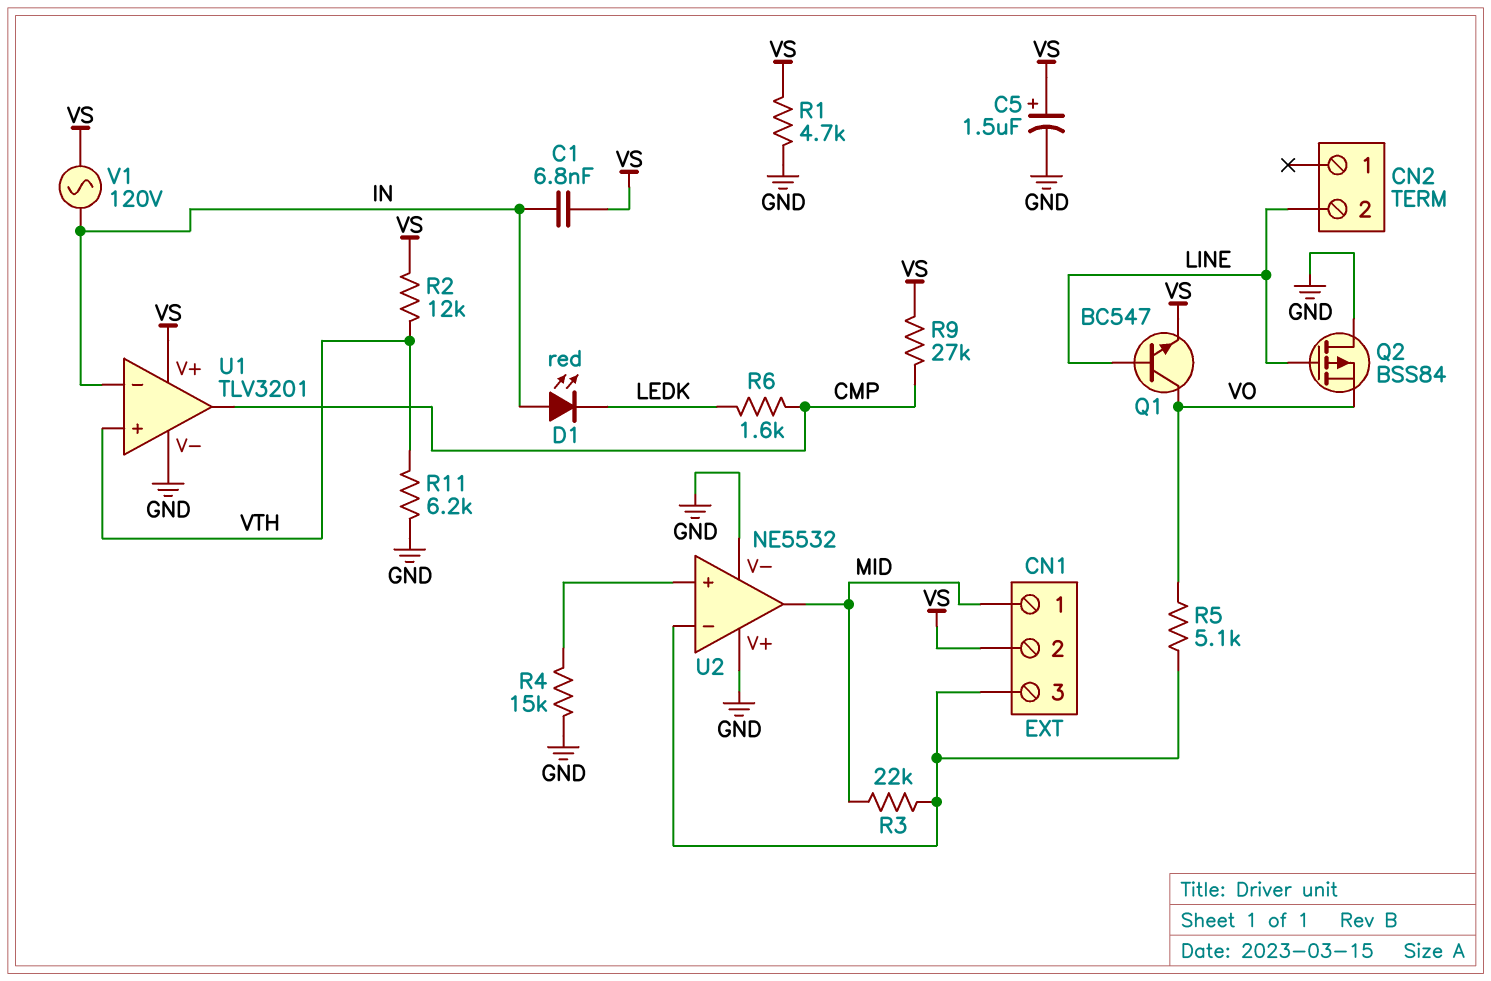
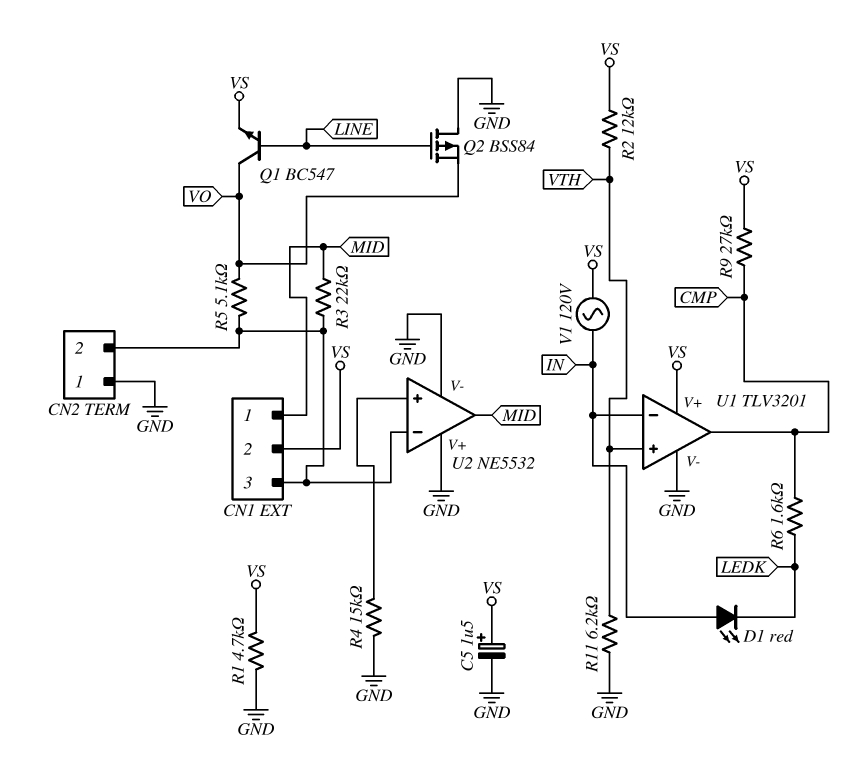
C1: 6.8nF (IN, VS) -> none
CN2 pin 1: none -> GND
CN2 pin 2: LINE -> CN1/3

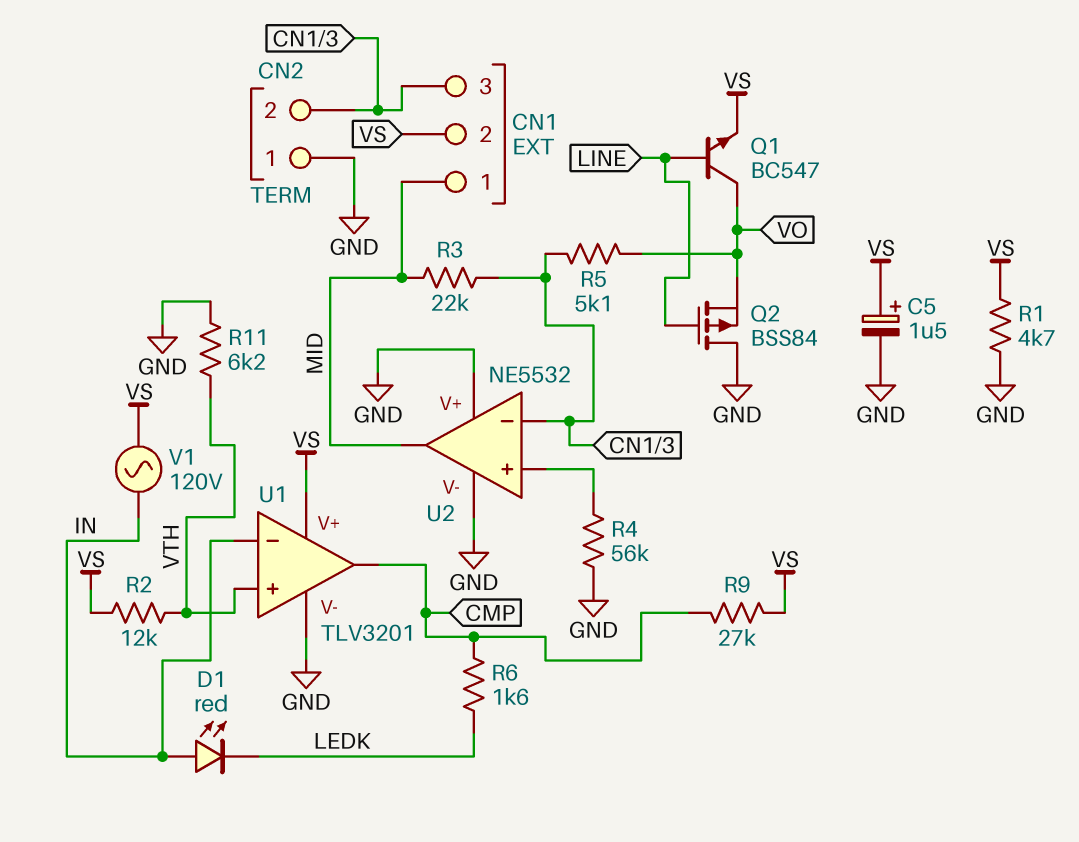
R4: 15k (GND, U2/in+) -> 56k (GND, U2/in+)

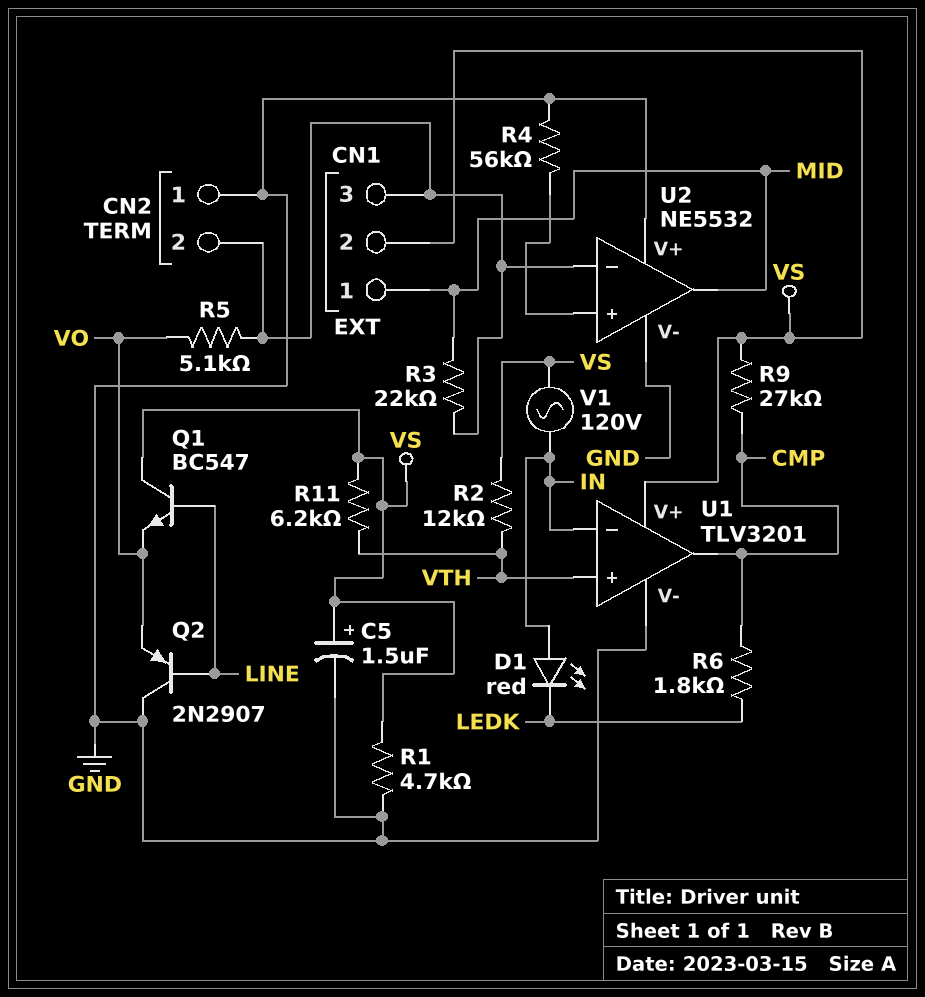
Q1: NPN BC547 (B LINE, C VO, E VS) -> NPN BC547 (B LINE, C VS, E VO)
Q2: PMOS BSS84 (G LINE, D GND, S VO) -> PNP 2N2907 (B LINE, C GND, E VO)
R6: 1.6k (CMP, LEDK) -> 1.8k (CMP, LEDK)
R11: 6.2k (GND, VTH) -> 6.2k (VS, VTH)

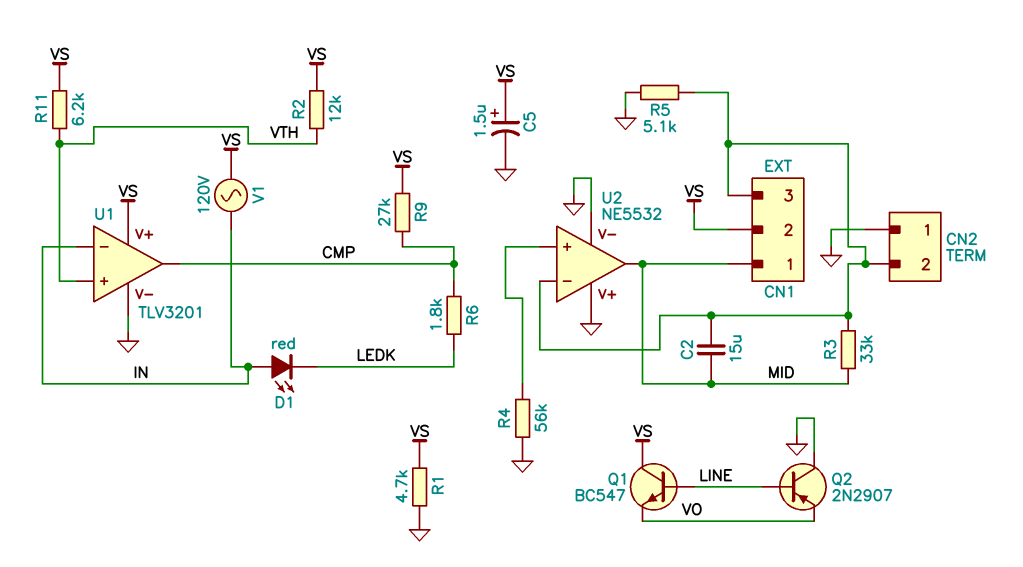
C2: none -> 15uF (CN1/3, MID)
R3: 22k (CN1/3, MID) -> 33k (CN1/3, MID)
R5: 5.1k (CN1/3, VO) -> 5.1k (CN1/3, GND)

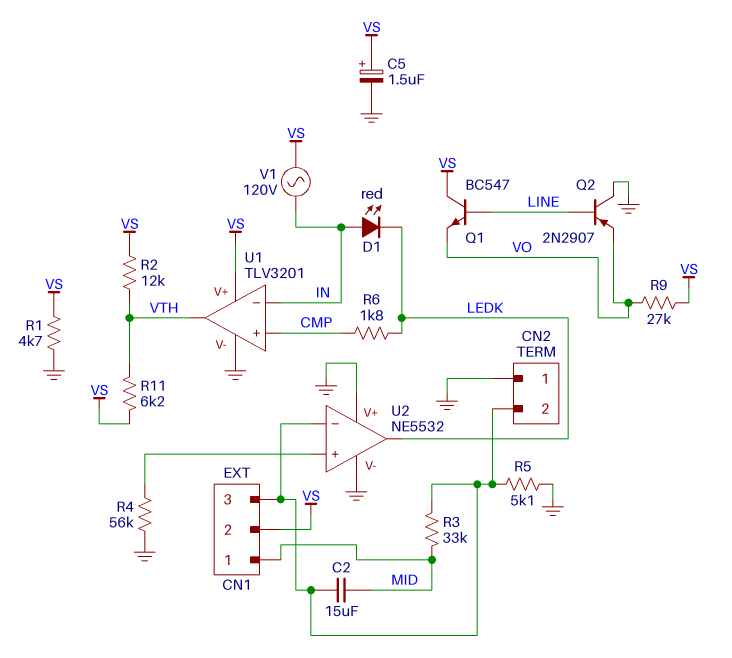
R9: 27k (CMP, VS) -> 27k (VO, VS)
U1 pin in+: VTH -> CMP
U1 pin out: CMP -> VTH
U2 pin out: MID -> LEDK

